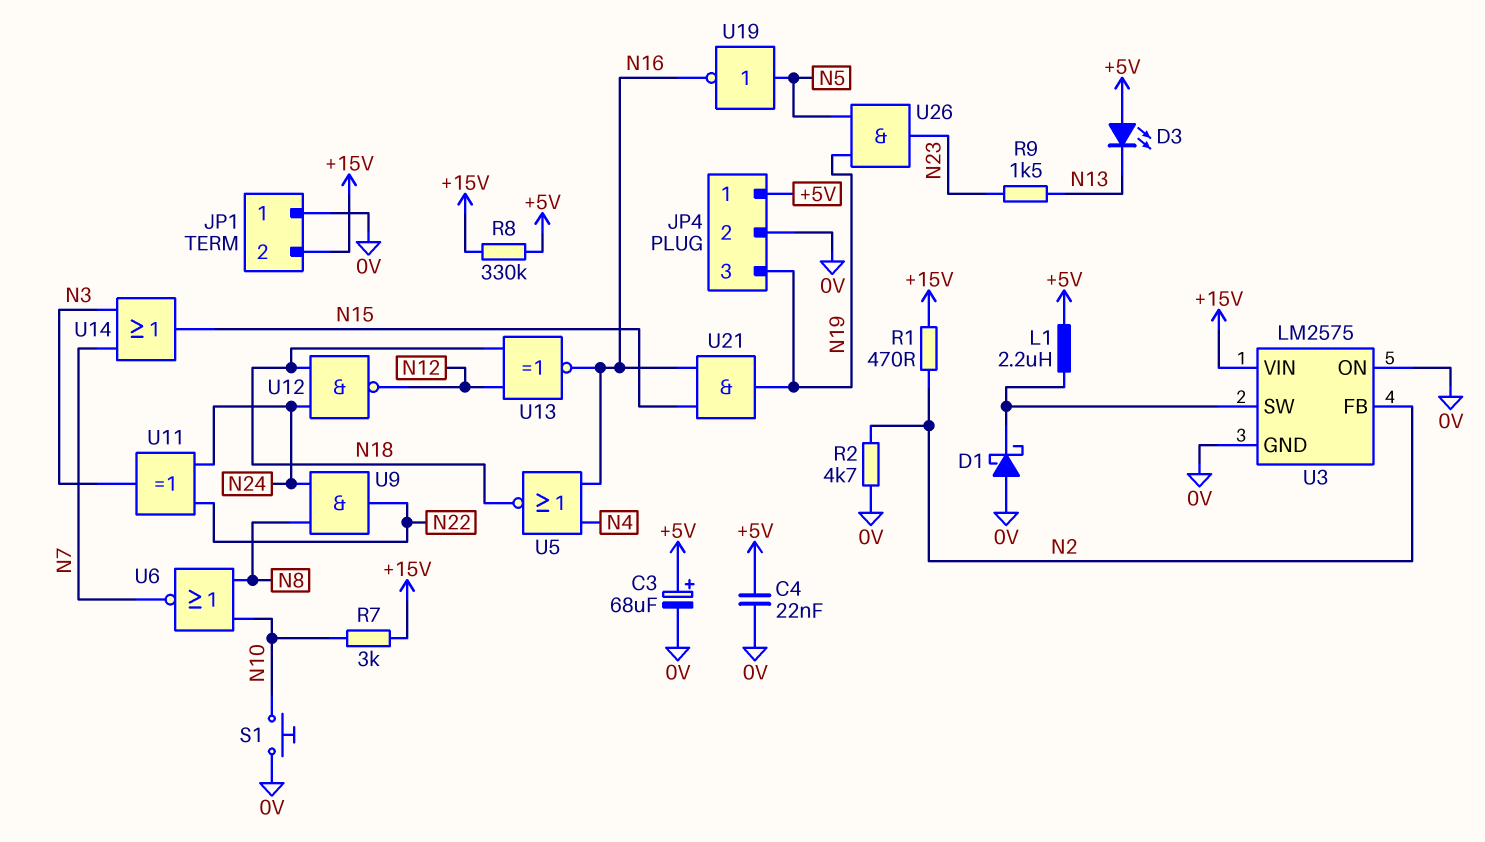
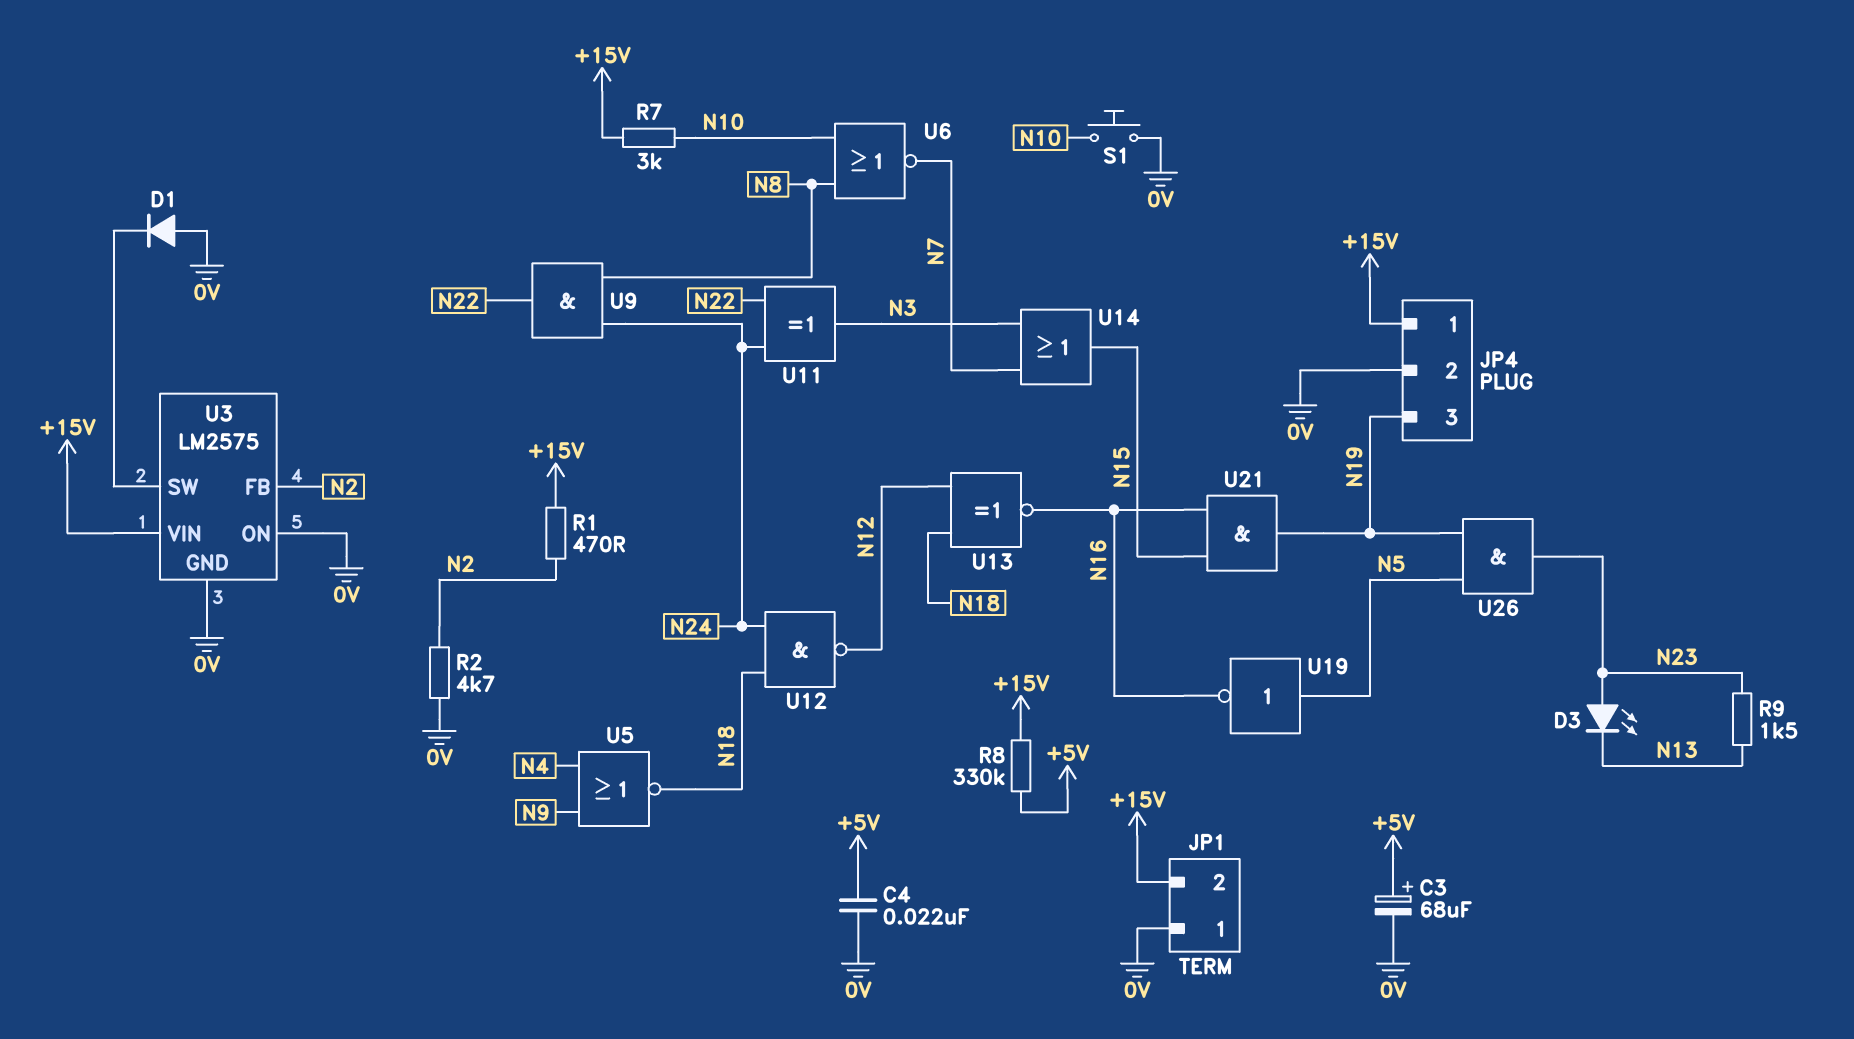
D1: schottky (A 0V, K U3/SW) -> diode (A 0V, K U3/SW)
D3: LED (A +5V, K N13) -> LED (A N23, K N13)
JP4 pin 1: +5V -> +15V
L1: 2.2uH (+5V, U3/SW) -> none
U5: NOR (in N4, in N16, out N18) -> NOR (in N4, in N9, out N18)

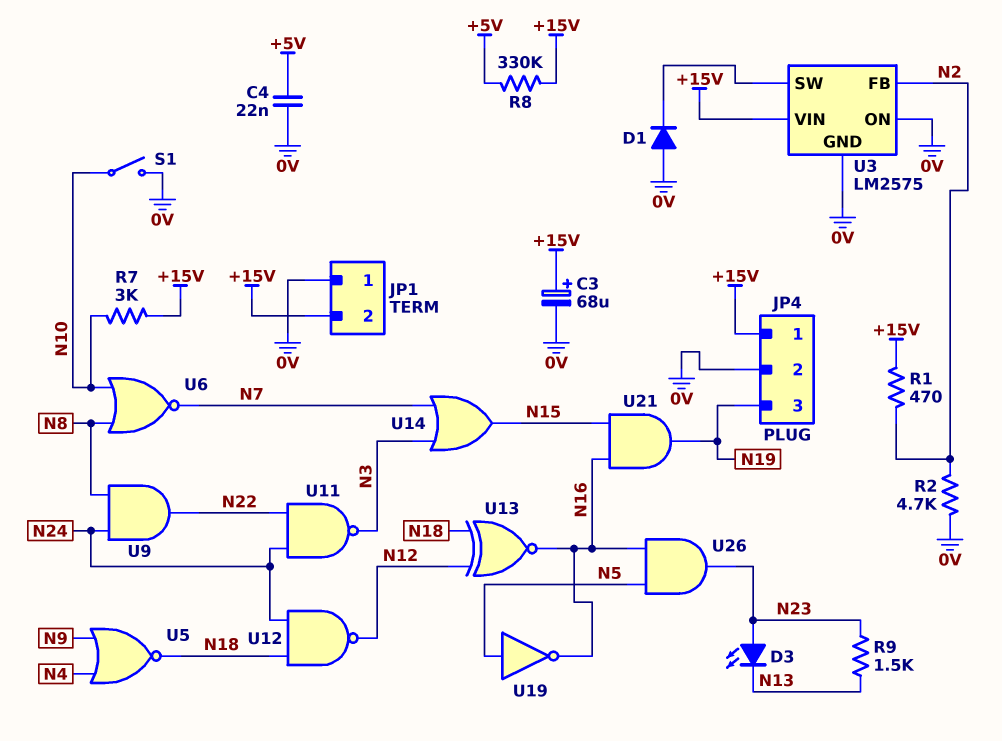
C3: 68uF (plus +5V, minus 0V) -> 68uF (plus +15V, minus 0V)
S1: button (0V, N10) -> switch (0V, N10)
U11: XOR (in N22, in N24, out N3) -> NAND (in N22, in N24, out N3)
U26: AND (in N5, in N19, out N23) -> AND (in N5, in N16, out N23)

